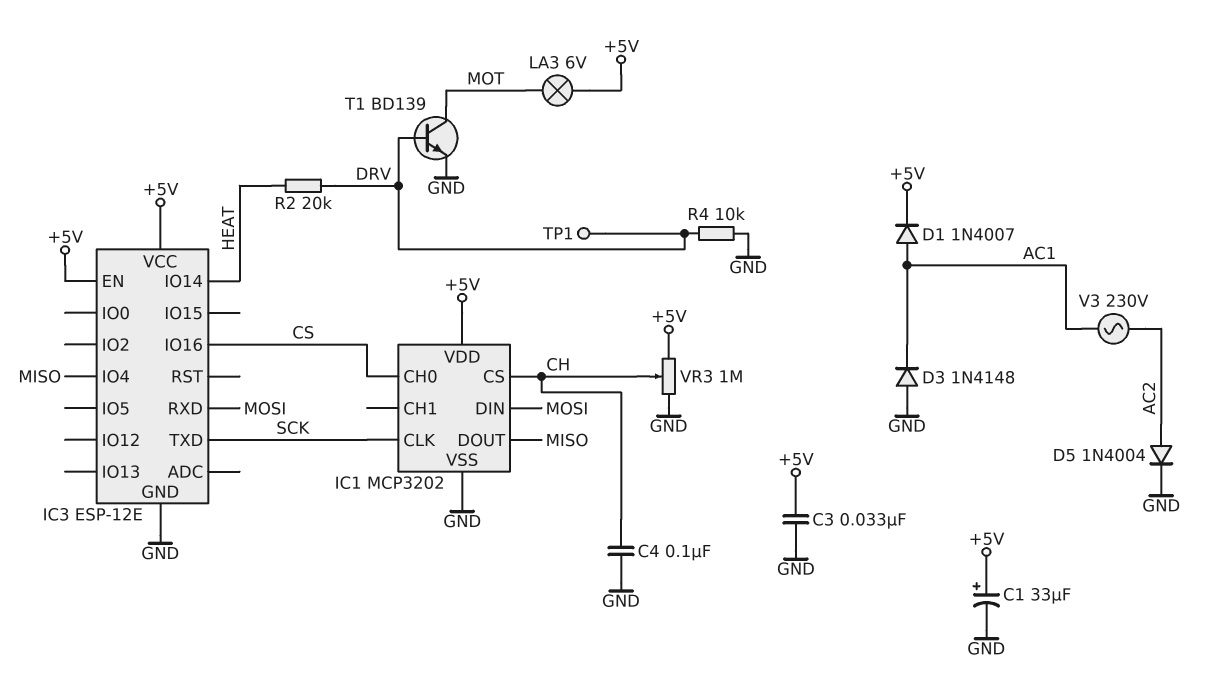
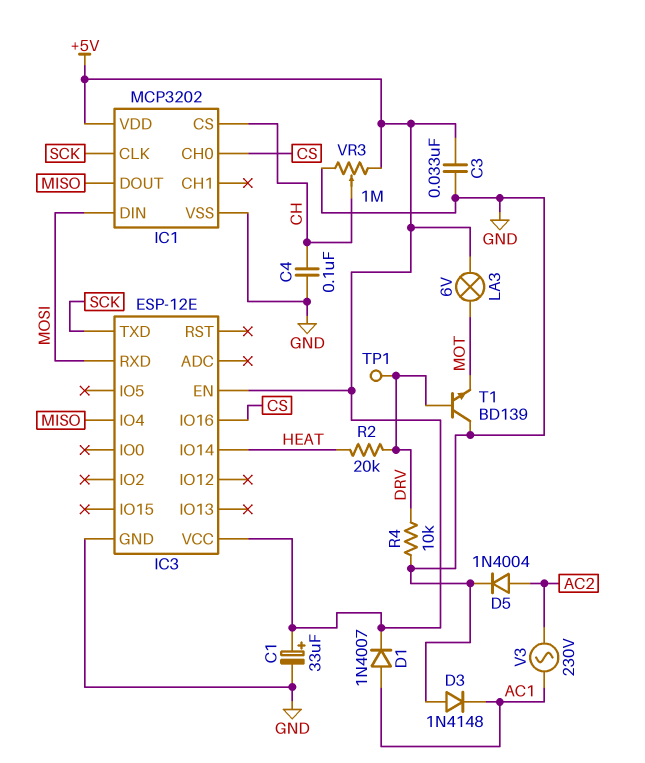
T1: NPN BD139 (B DRV, C MOT, E GND) -> NPN BD139 (B DRV, C GND, E MOT)

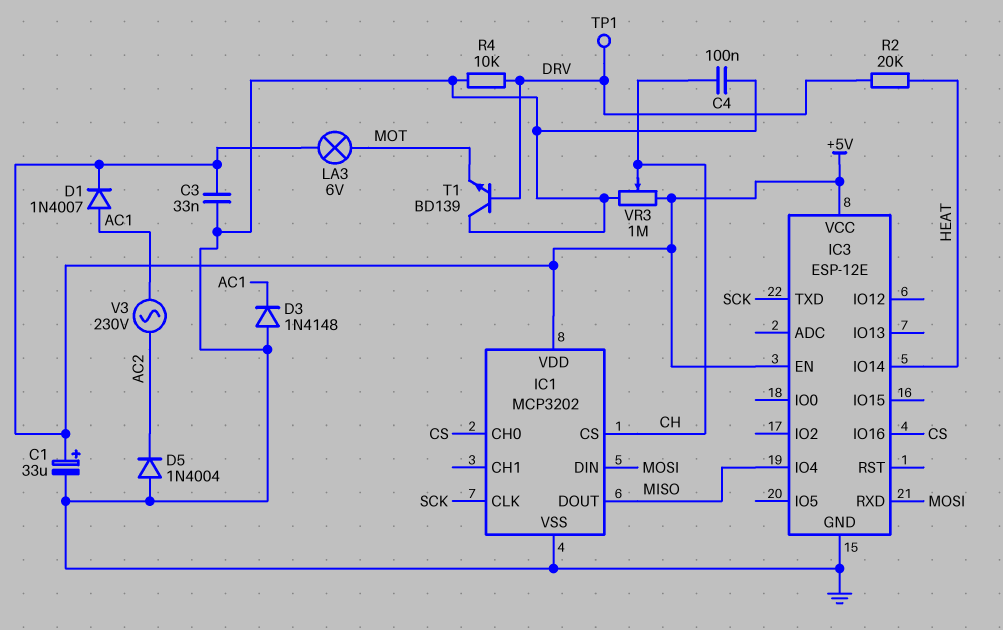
D5: diode 1N4004 (A AC2, K GND) -> diode 1N4004 (A GND, K AC2)

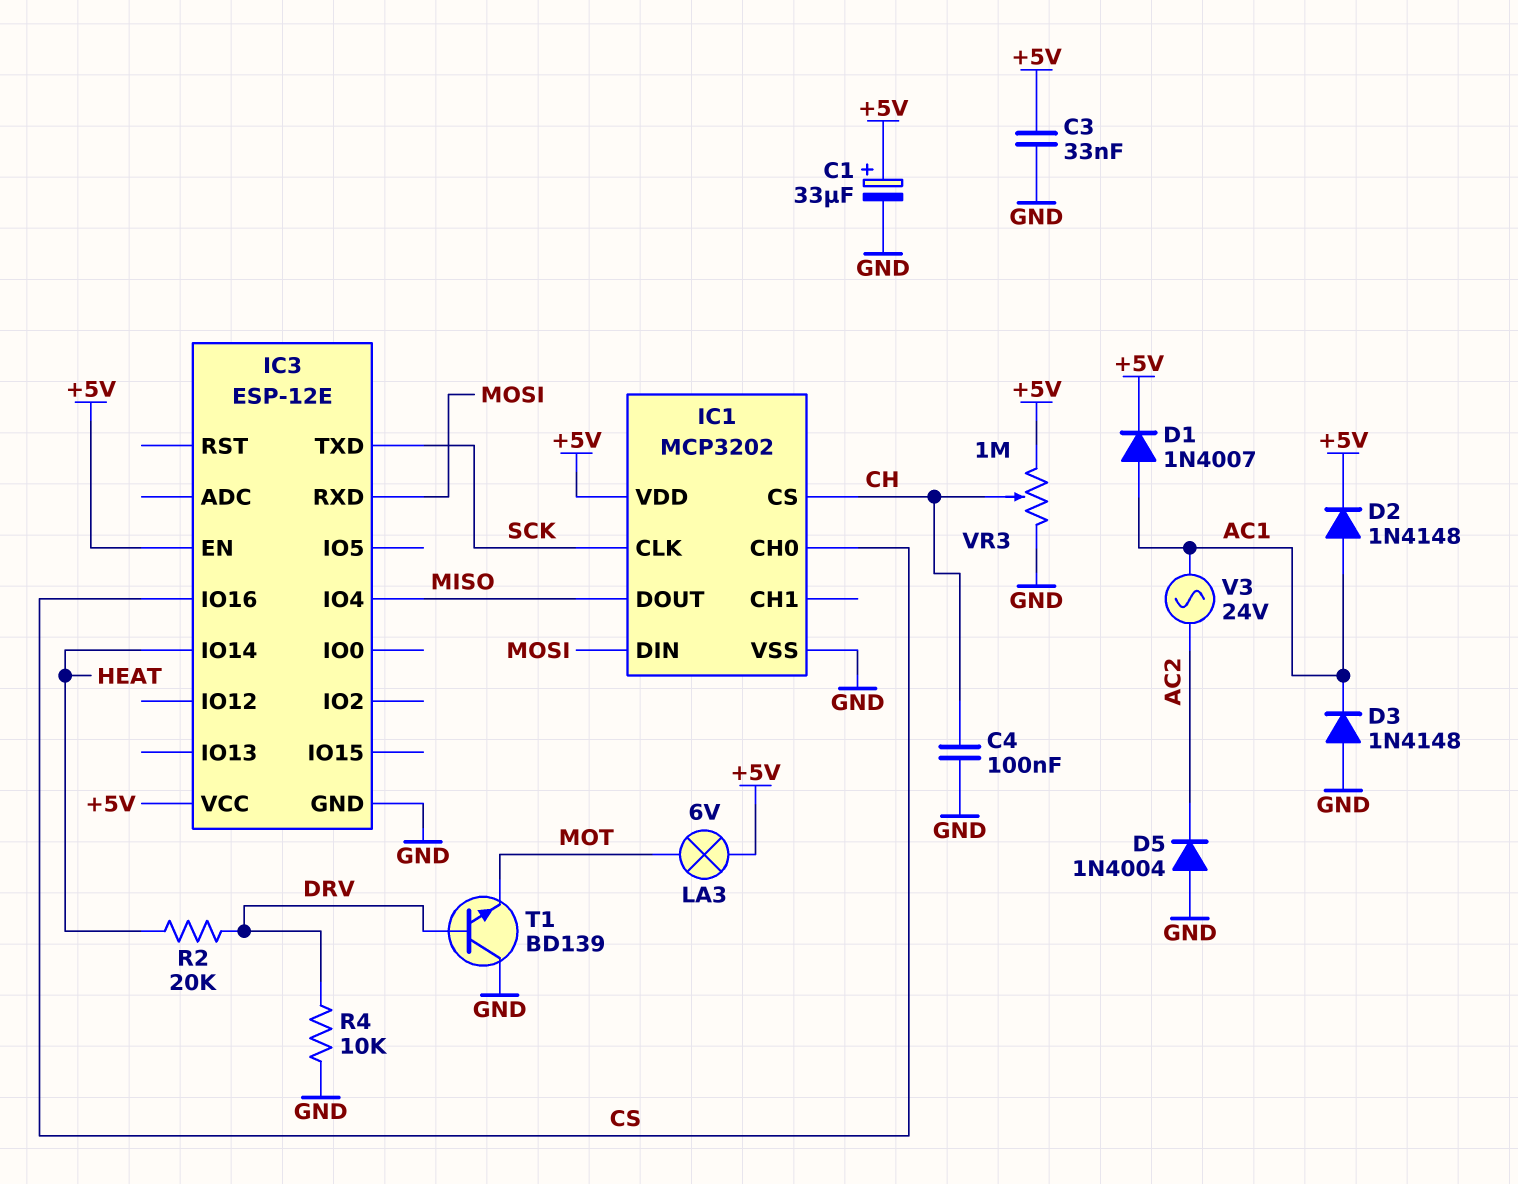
D2: none -> diode 1N4148 (A AC1, K +5V)
TP1: test point (DRV) -> none
V3: AC 230V (AC1, AC2) -> AC 24V (AC1, AC2)

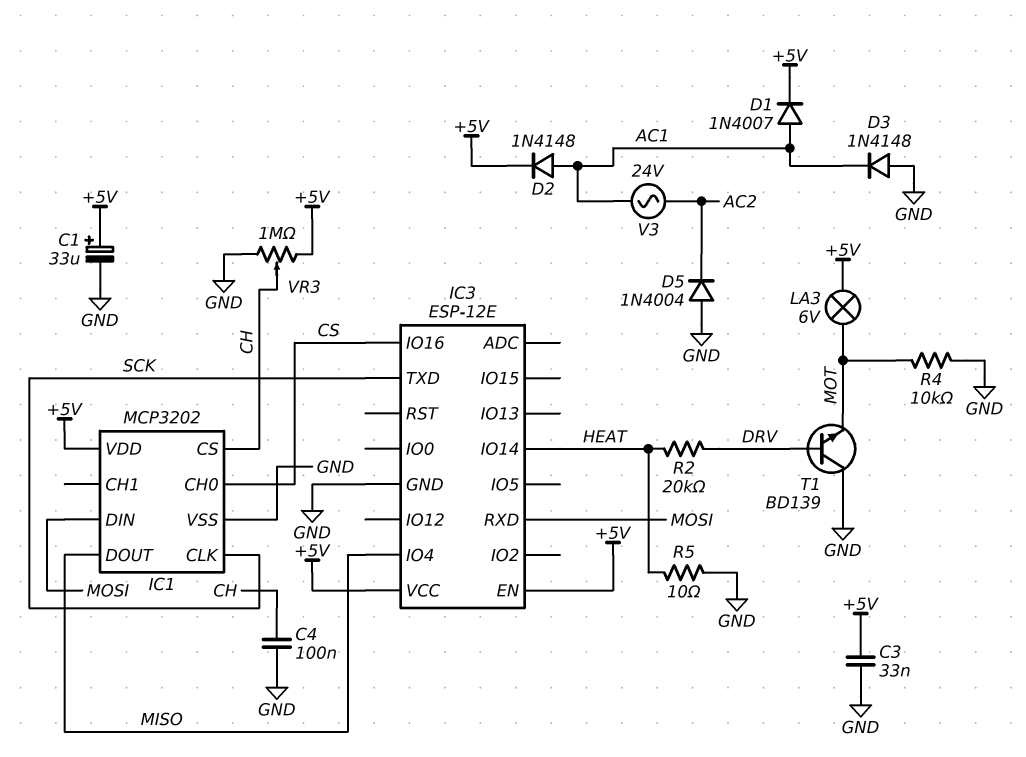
R4: 10k (DRV, GND) -> 10k (GND, MOT)
R5: none -> 10 (GND, HEAT)

